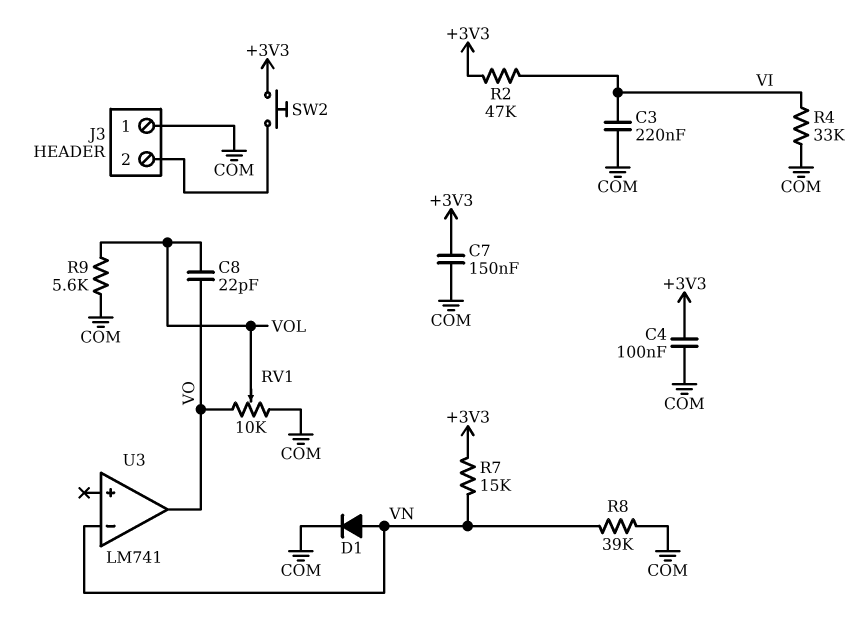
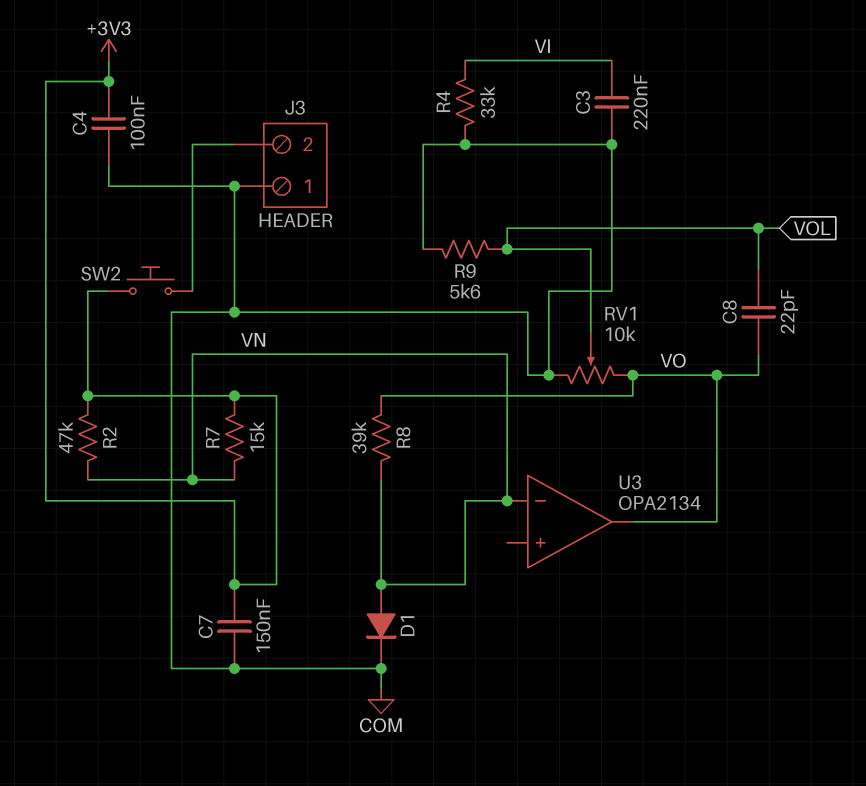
R2: 47k (+3V3, VI) -> 47k (+3V3, VN)
R8: 39k (COM, VN) -> 39k (VN, VO)
U3: LM741 -> OPA2134

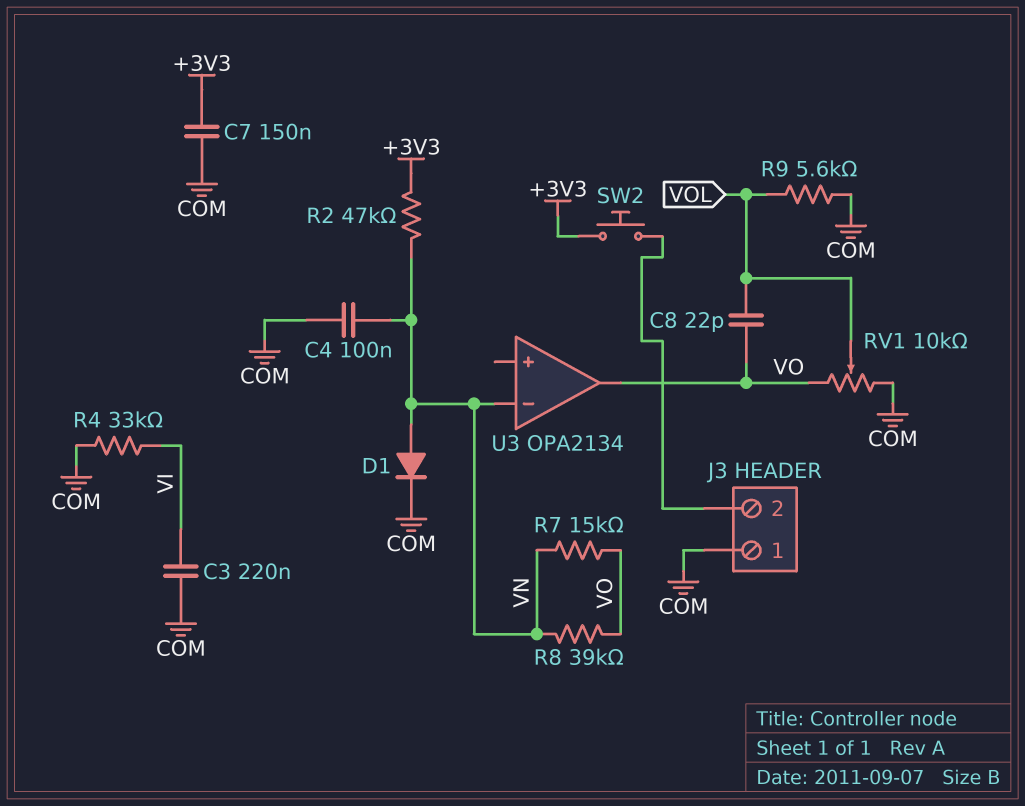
C4: 100nF (+3V3, COM) -> 100nF (COM, VN)
R7: 15k (+3V3, VN) -> 15k (VN, VO)

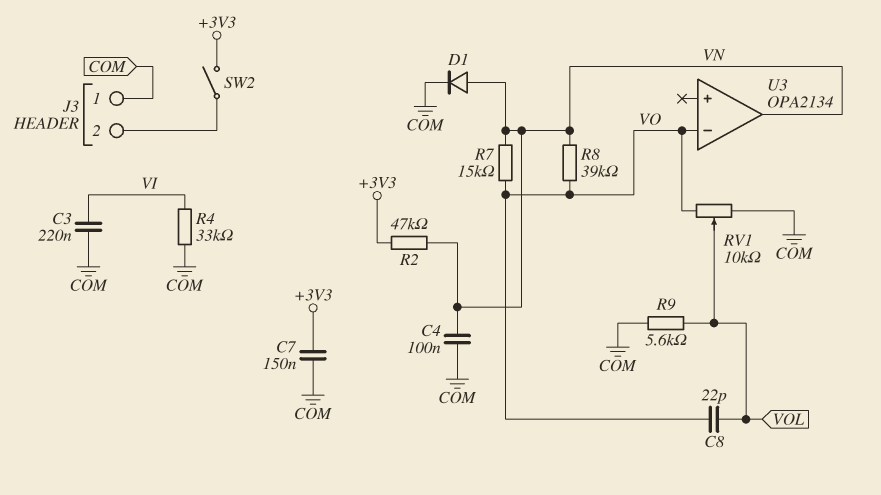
SW2: button (+3V3, J3/2) -> switch (+3V3, J3/2)
U3 pin in-: VN -> VO
U3 pin out: VO -> VN

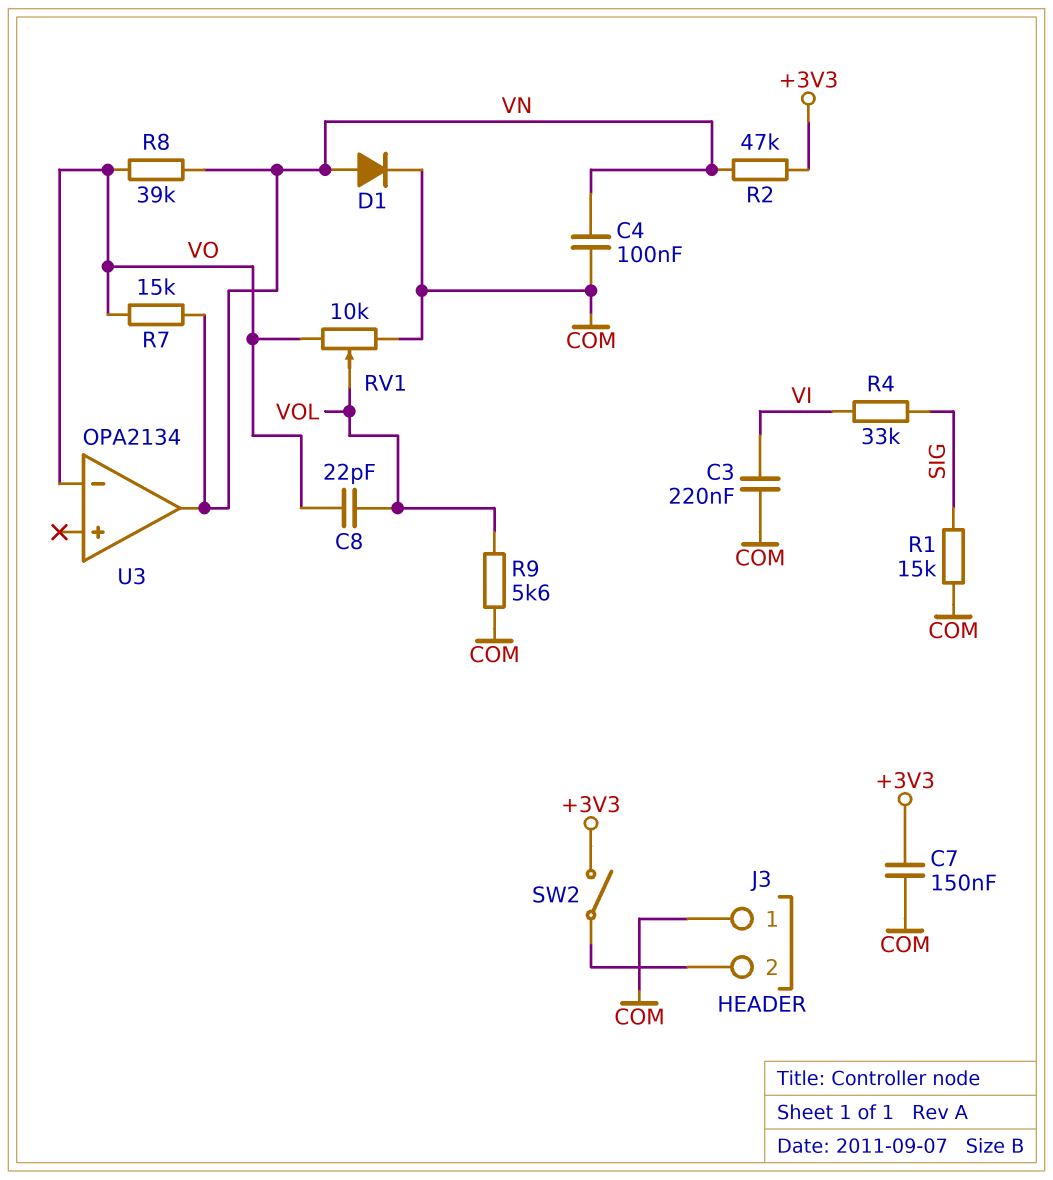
R1: none -> 15k (COM, SIG)
R4: 33k (COM, VI) -> 33k (SIG, VI)

